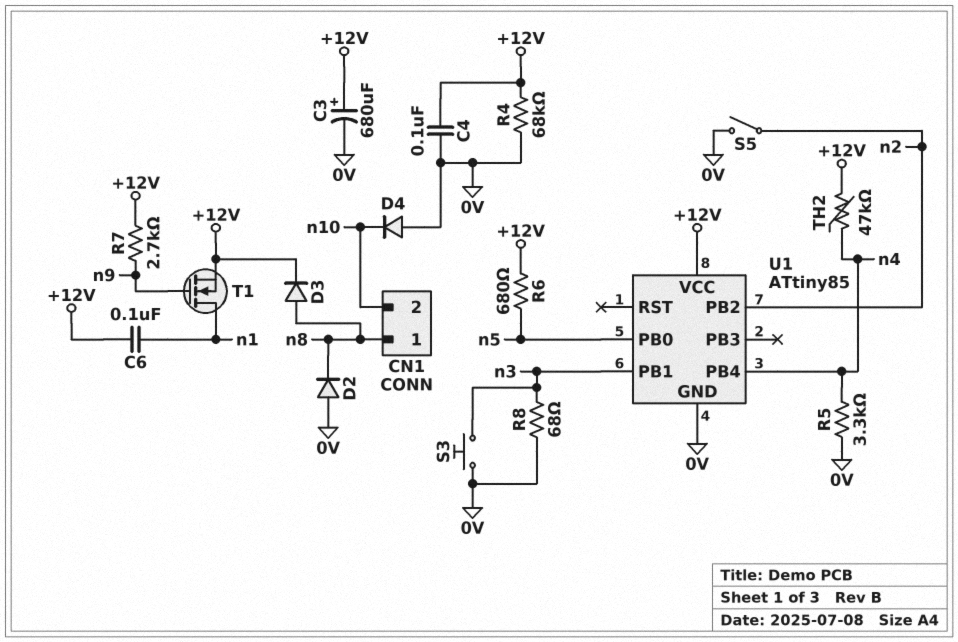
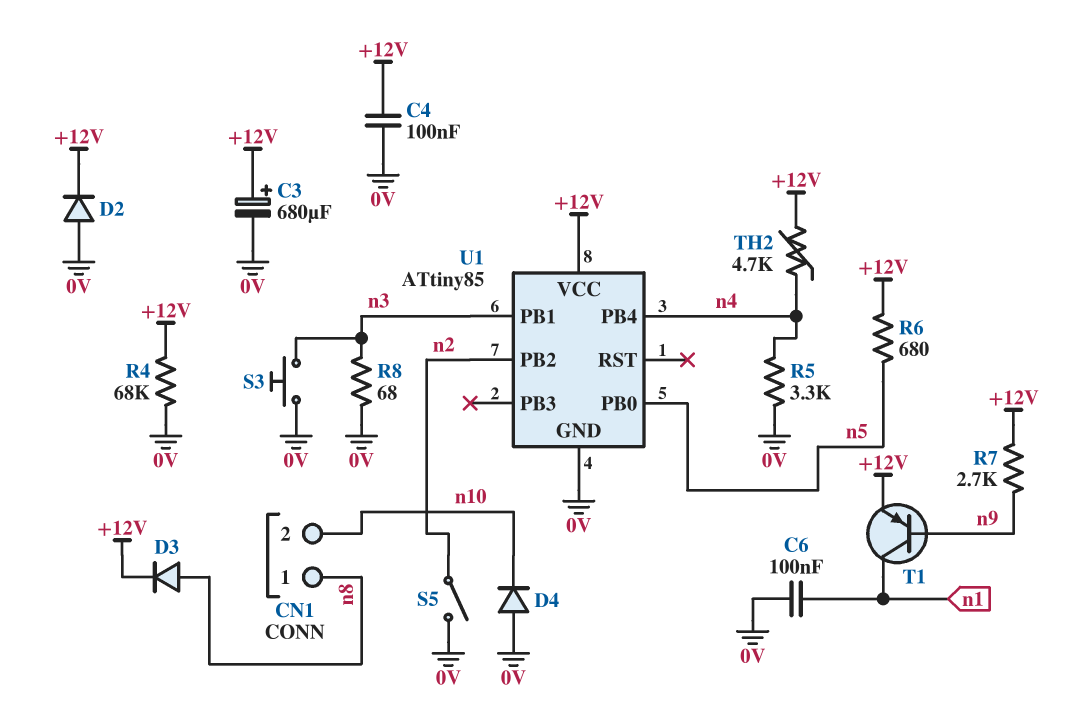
C6: 100nF (+12V, n1) -> 100nF (0V, n1)
D2: diode (A 0V, K n8) -> diode (A 0V, K +12V)
T1: NMOS (G n9, D n1, S +12V) -> PNP (B n9, C n1, E +12V)
TH2: 47k (+12V, n4) -> 4.7k (+12V, n4)

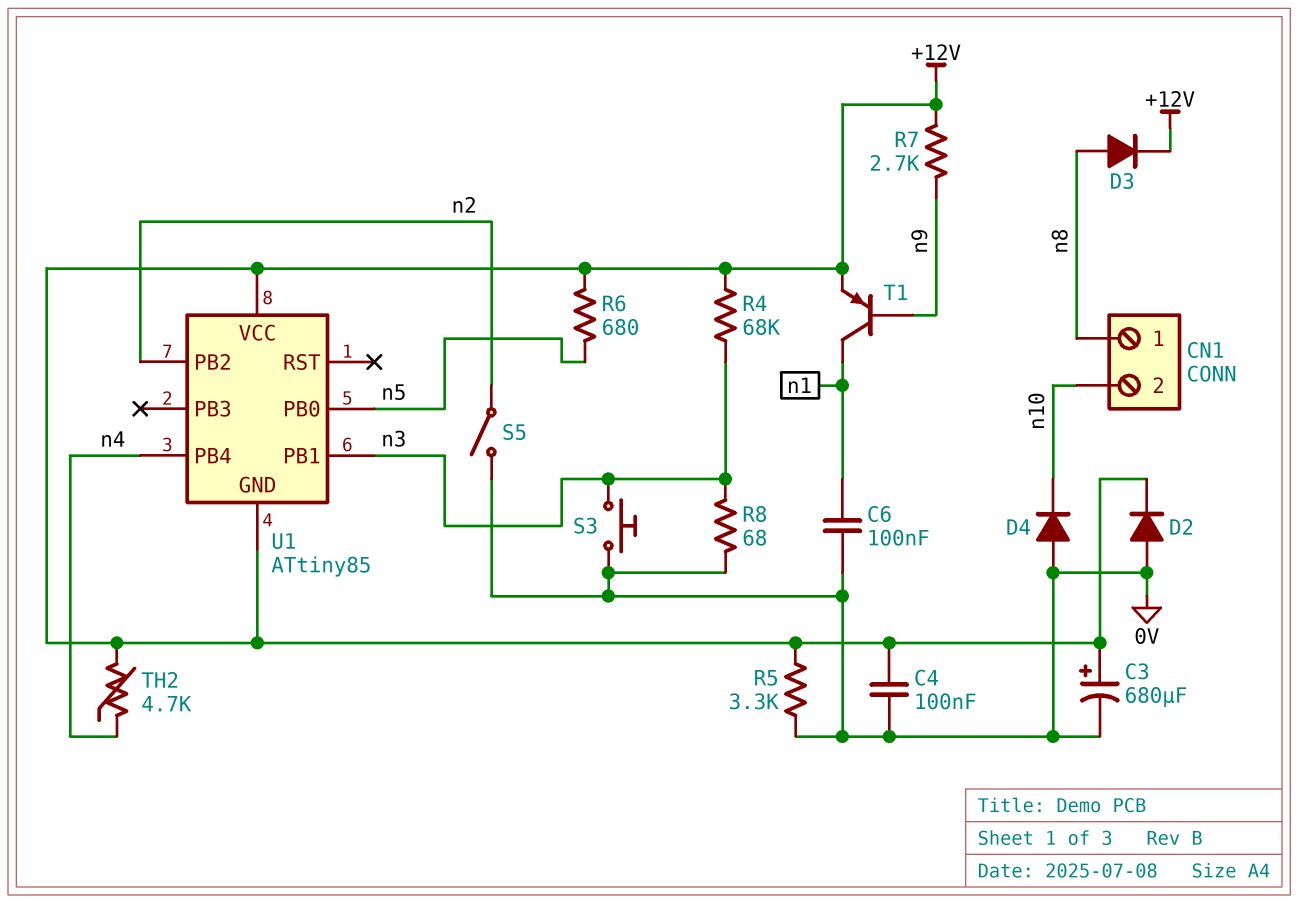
R4: 68k (+12V, 0V) -> 68k (+12V, n3)
R5: 3.3k (0V, n4) -> 3.3k (+12V, 0V)
U1 pin GND: 0V -> +12V

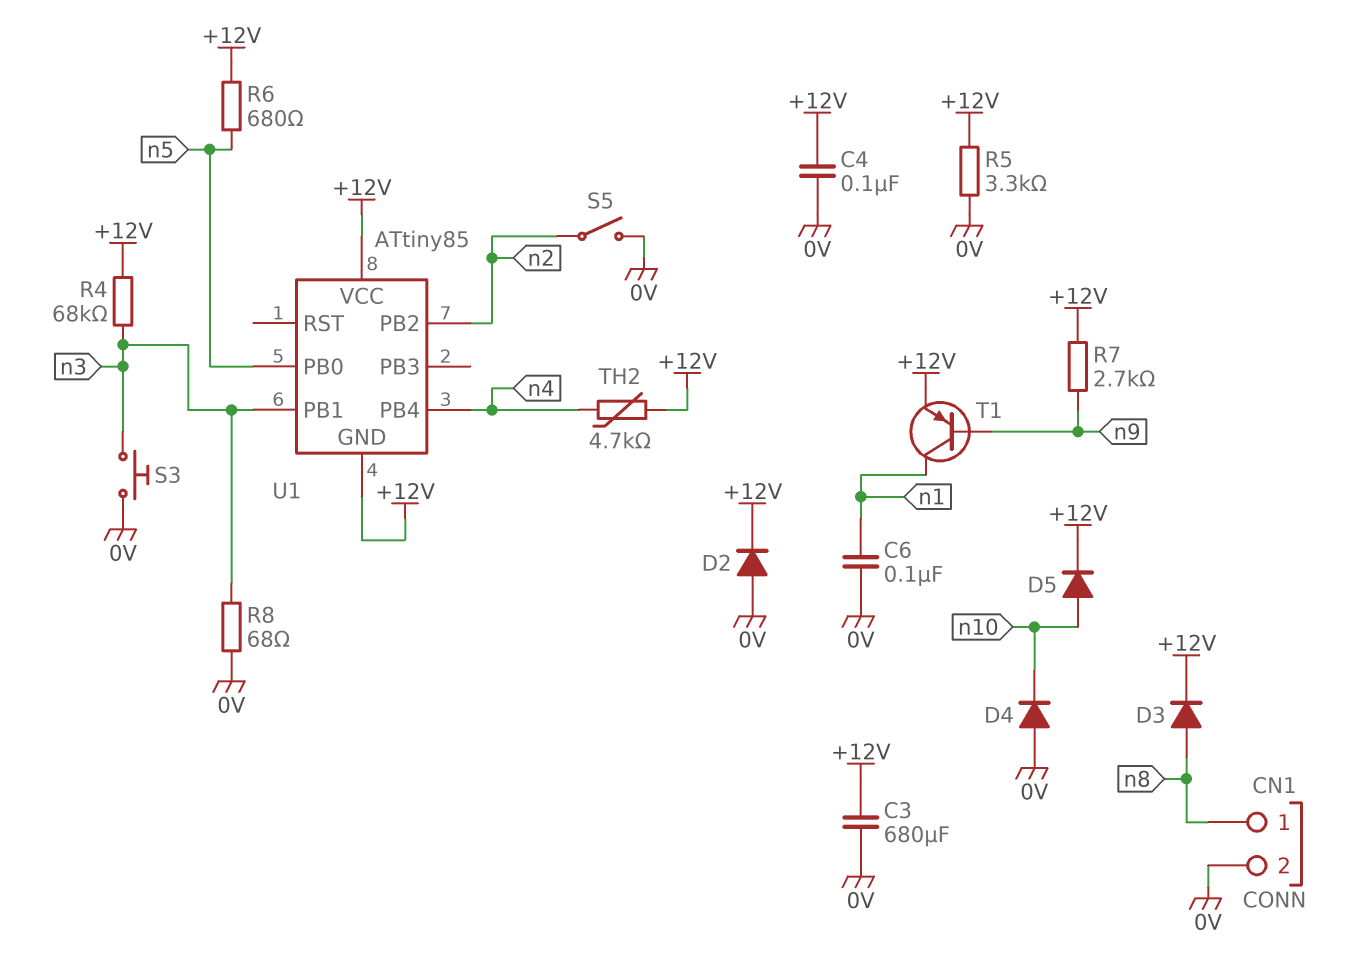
C3: 680uF (plus +12V, minus 0V) -> 680uF (+12V, 0V)
CN1 pin 2: n10 -> 0V
D5: none -> diode (A n10, K +12V)

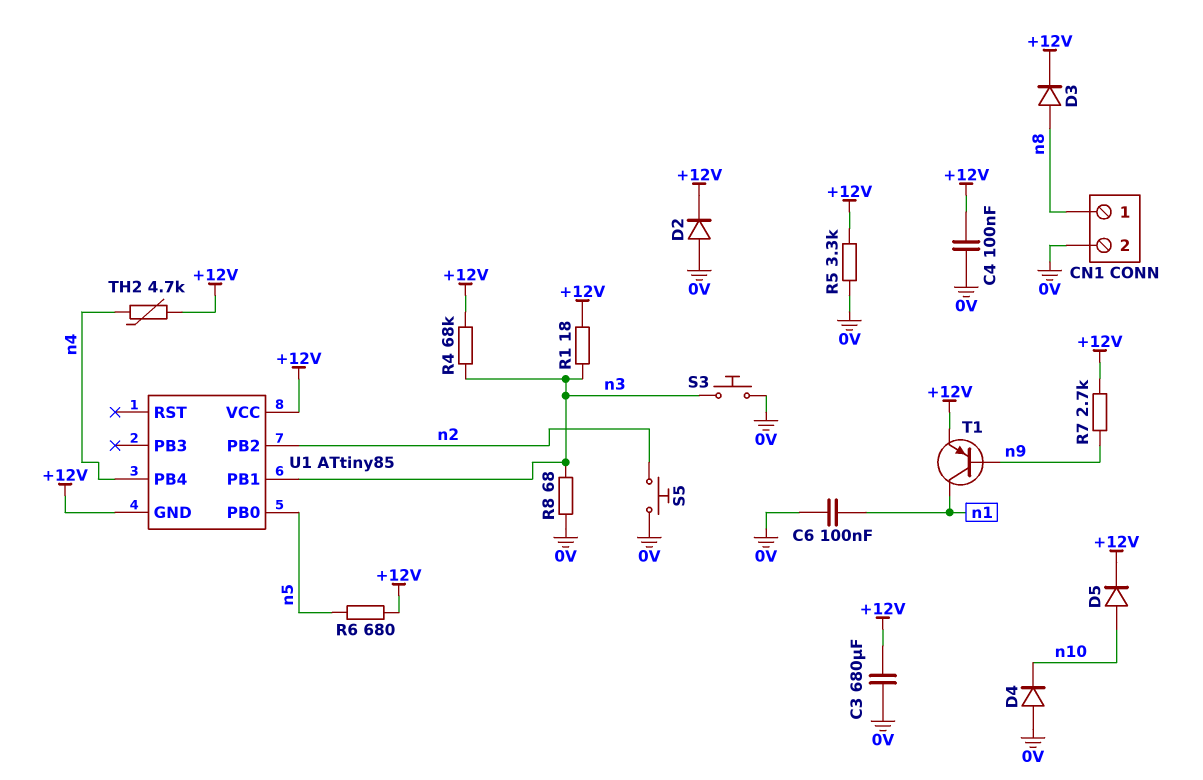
R1: none -> 18 (+12V, n3)
S5: switch (0V, n2) -> button (0V, n2)

